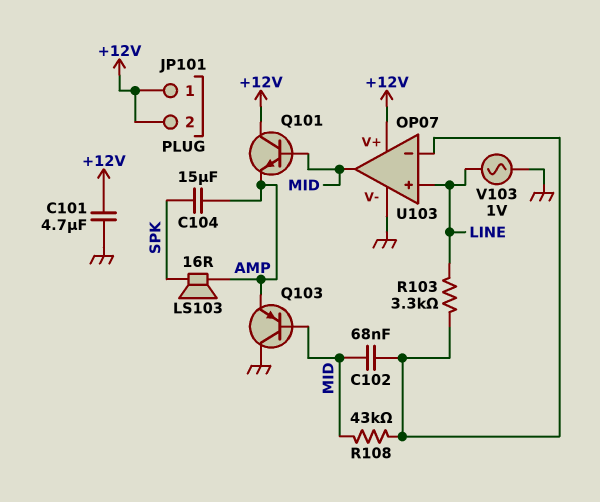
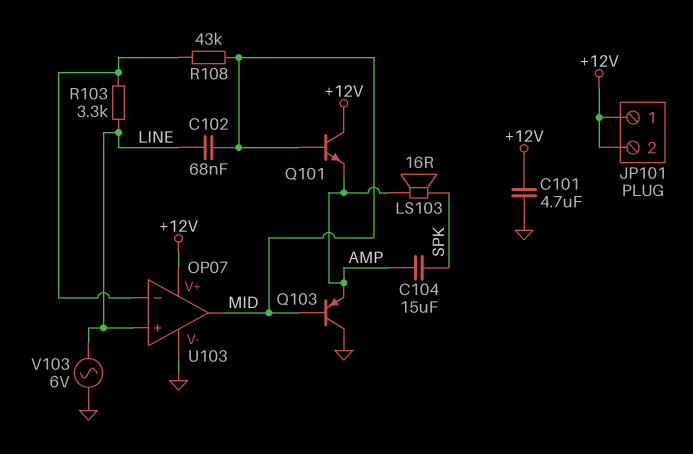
C102: 68nF (MID, U103/in-) -> 68nF (LINE, MID)
V103: AC 1V (GND, LINE) -> AC 6V (GND, LINE)

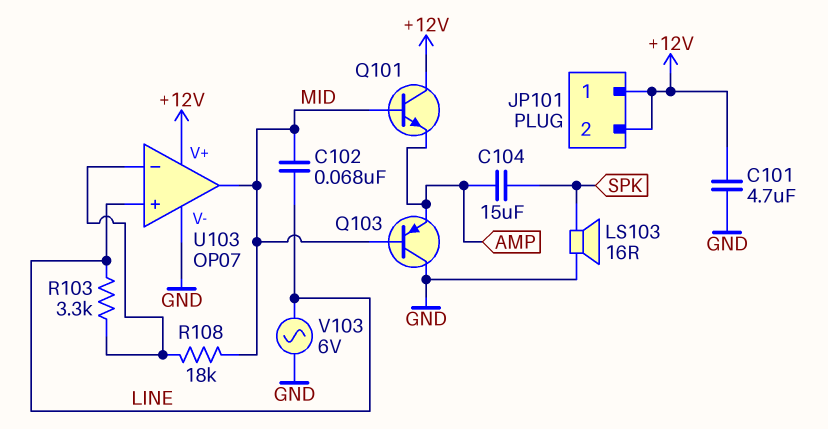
LS103: speaker 16R (AMP, SPK) -> speaker 16R (GND, SPK)
R108: 43k (MID, U103/in-) -> 18k (MID, U103/in-)

